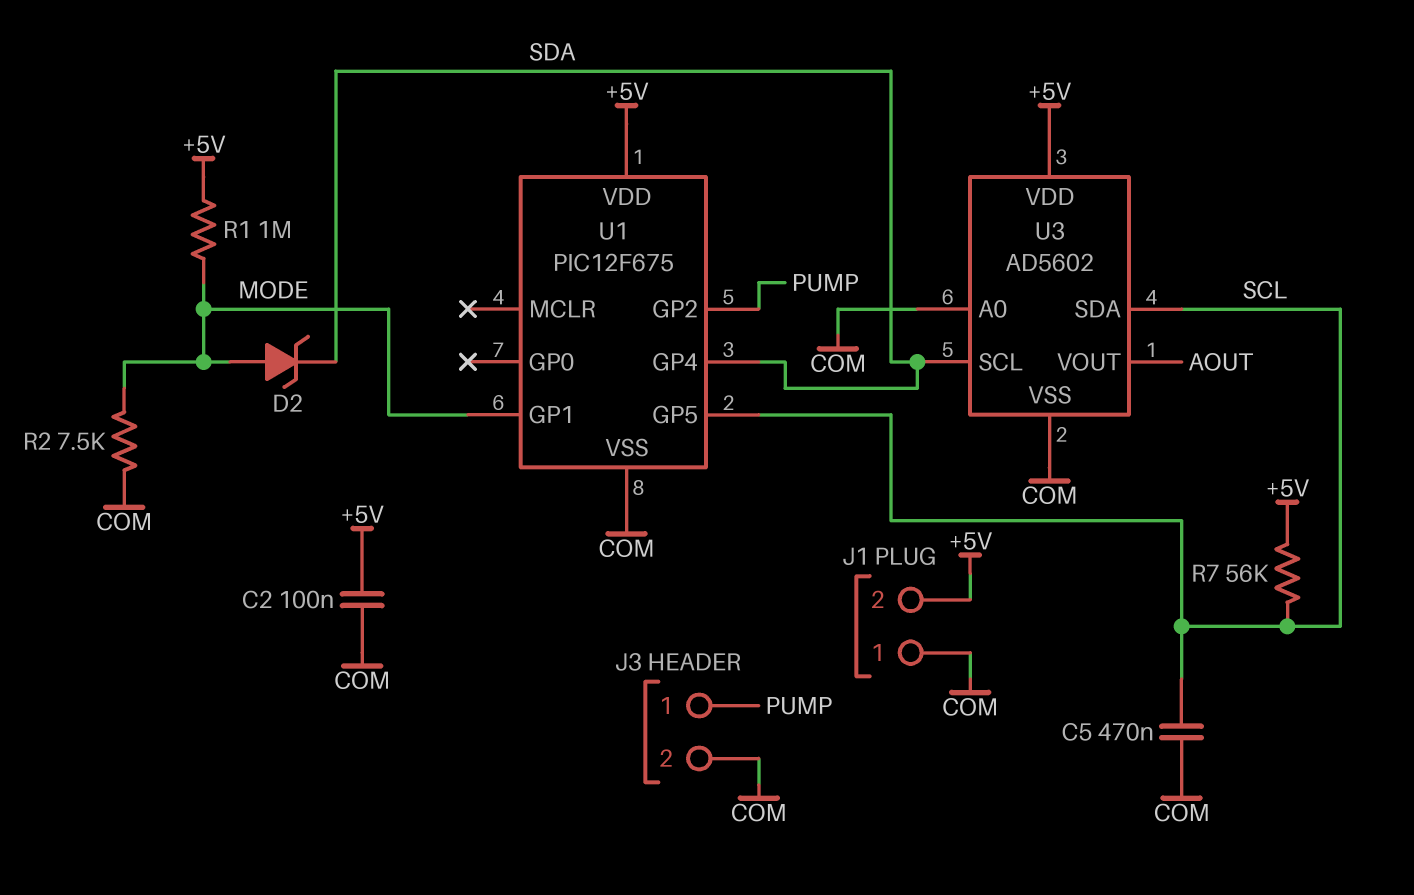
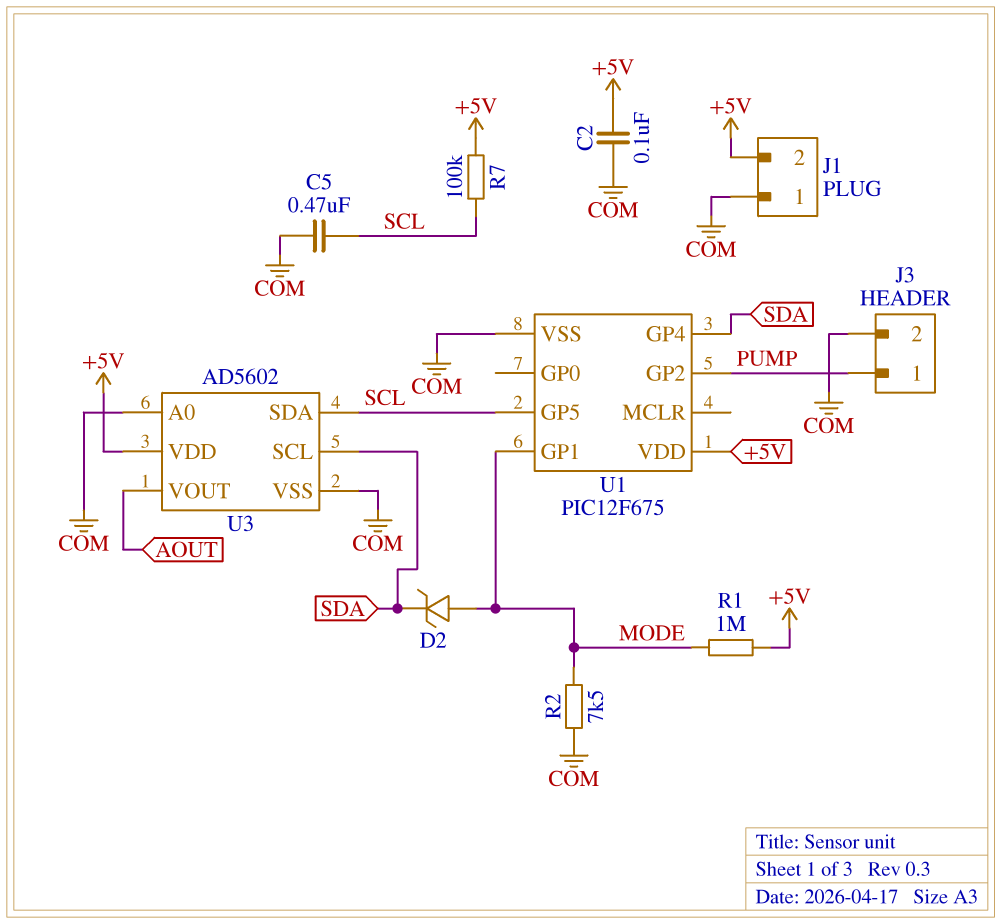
R7: 56k (+5V, SCL) -> 100k (+5V, SCL)

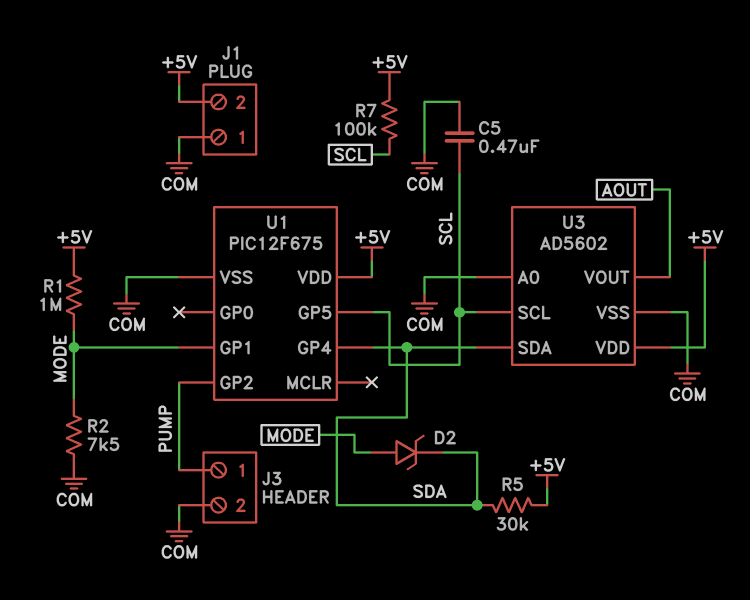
C2: 100nF (+5V, COM) -> none
R5: none -> 30k (+5V, SDA)
U3 pin SCL: SDA -> SCL
U3 pin SDA: SCL -> SDA

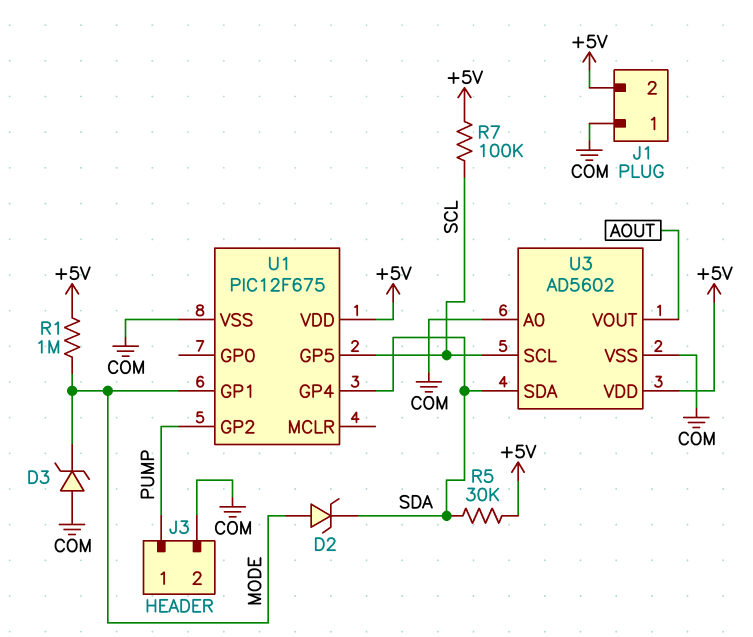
C5: 470nF (COM, SCL) -> none
D3: none -> zener (A COM, K MODE)
R2: 7.5k (COM, MODE) -> none

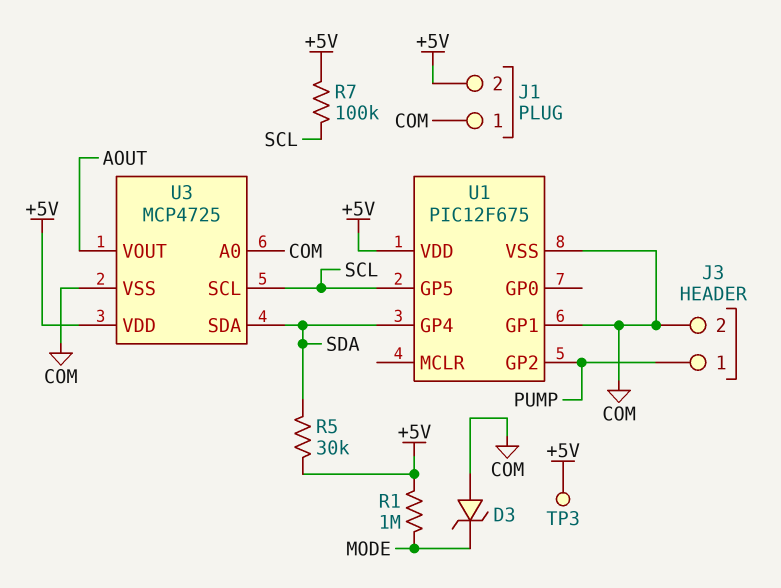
D2: zener (A MODE, K SDA) -> none
TP3: none -> test point (+5V)
U1 pin GP1: MODE -> COM
U3: AD5602 -> MCP4725

